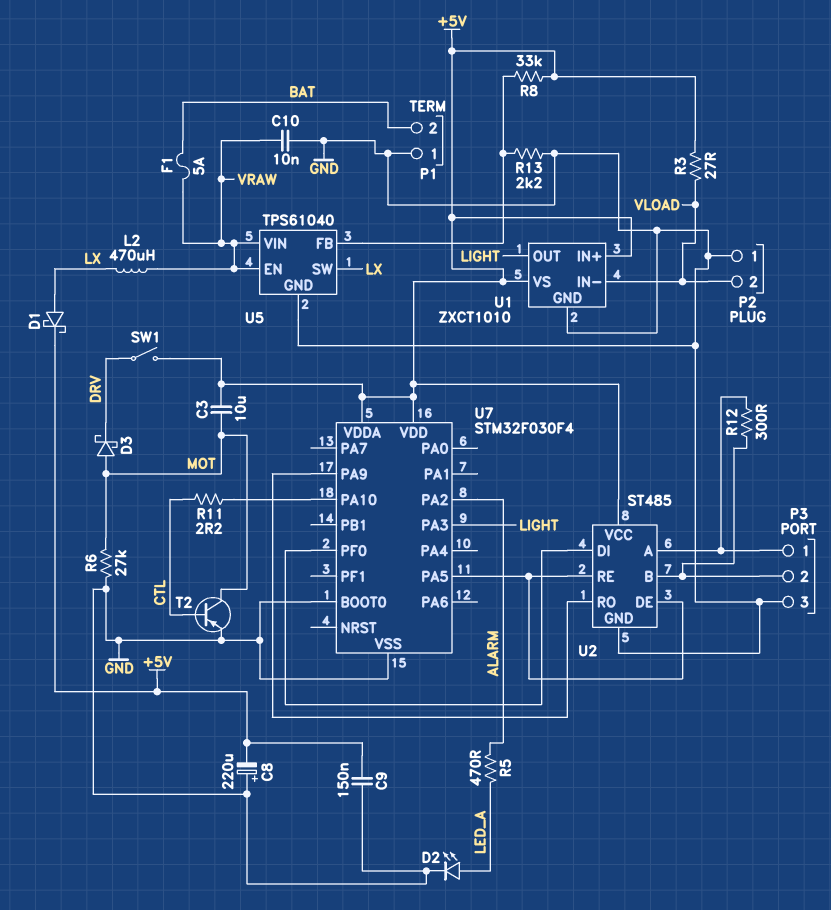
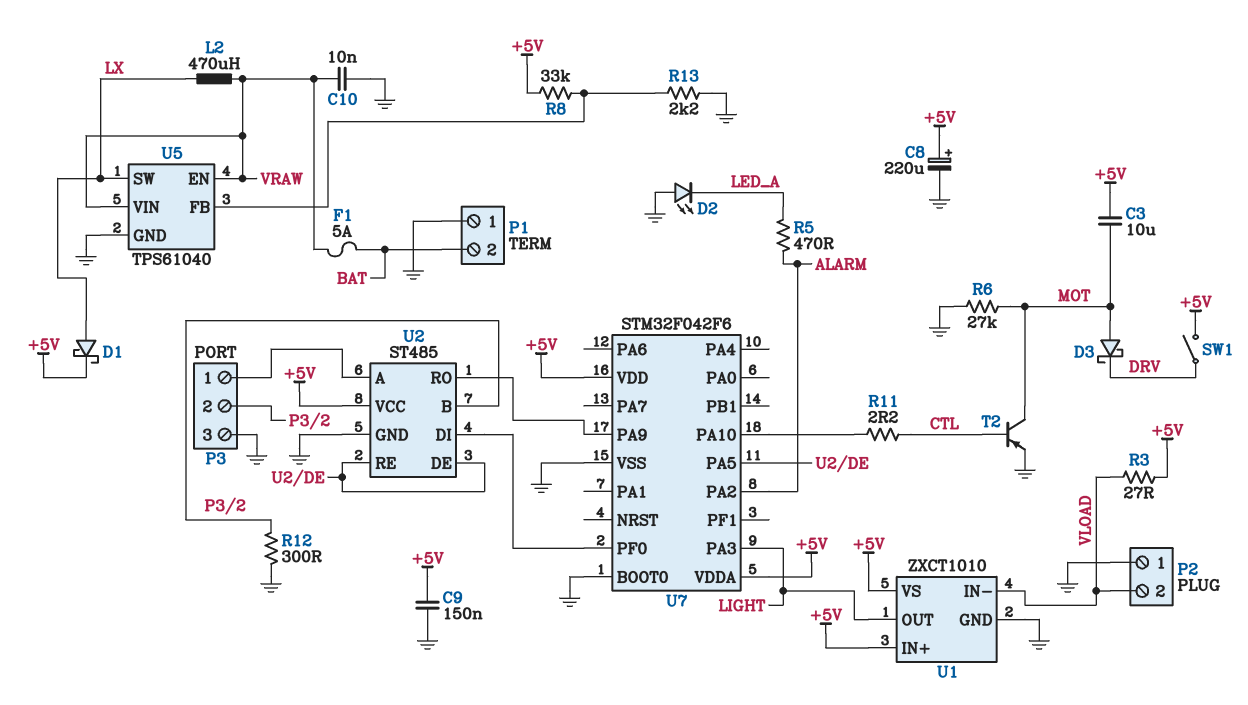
C8: 220uF (plus GND, minus +5V) -> 220uF (plus +5V, minus GND)
D2: LED (A LED_A, K GND) -> LED (A GND, K LED_A)
R12: 300 (P3/1, P3/2) -> 300 (GND, P3/2)
U7: STM32F030F4 -> STM32F042F6

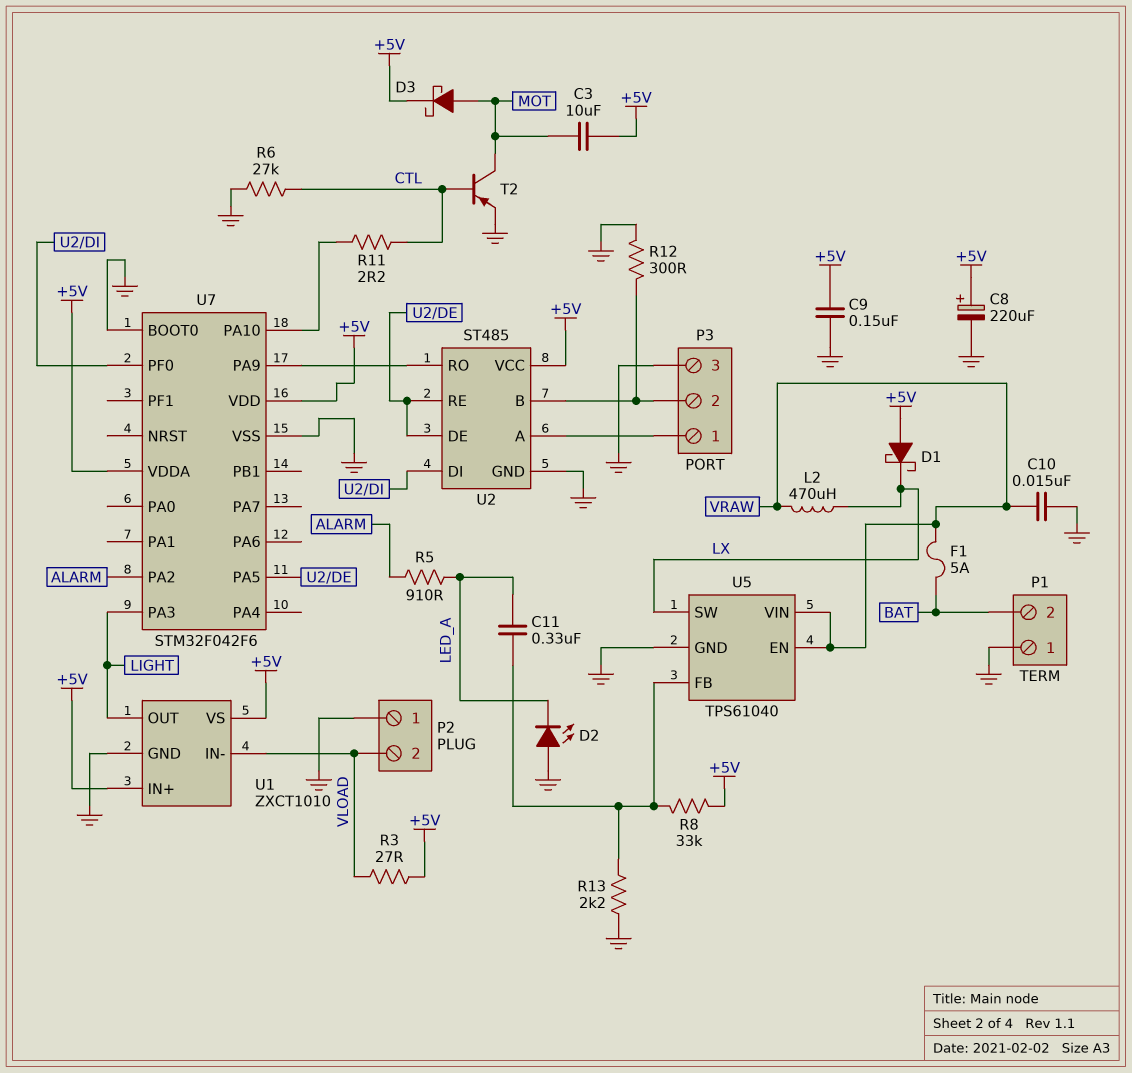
C10: 10nF (GND, VRAW) -> 15nF (GND, VRAW)
C11: none -> 330nF (LED_A, U5/FB)
D1: schottky (A LX, K +5V) -> schottky (A +5V, K LX)
D3: schottky (A MOT, K DRV) -> schottky (A MOT, K +5V)
R5: 470 (ALARM, LED_A) -> 910 (ALARM, LED_A)
R6: 27k (GND, MOT) -> 27k (CTL, GND)
SW1: switch (+5V, DRV) -> none

